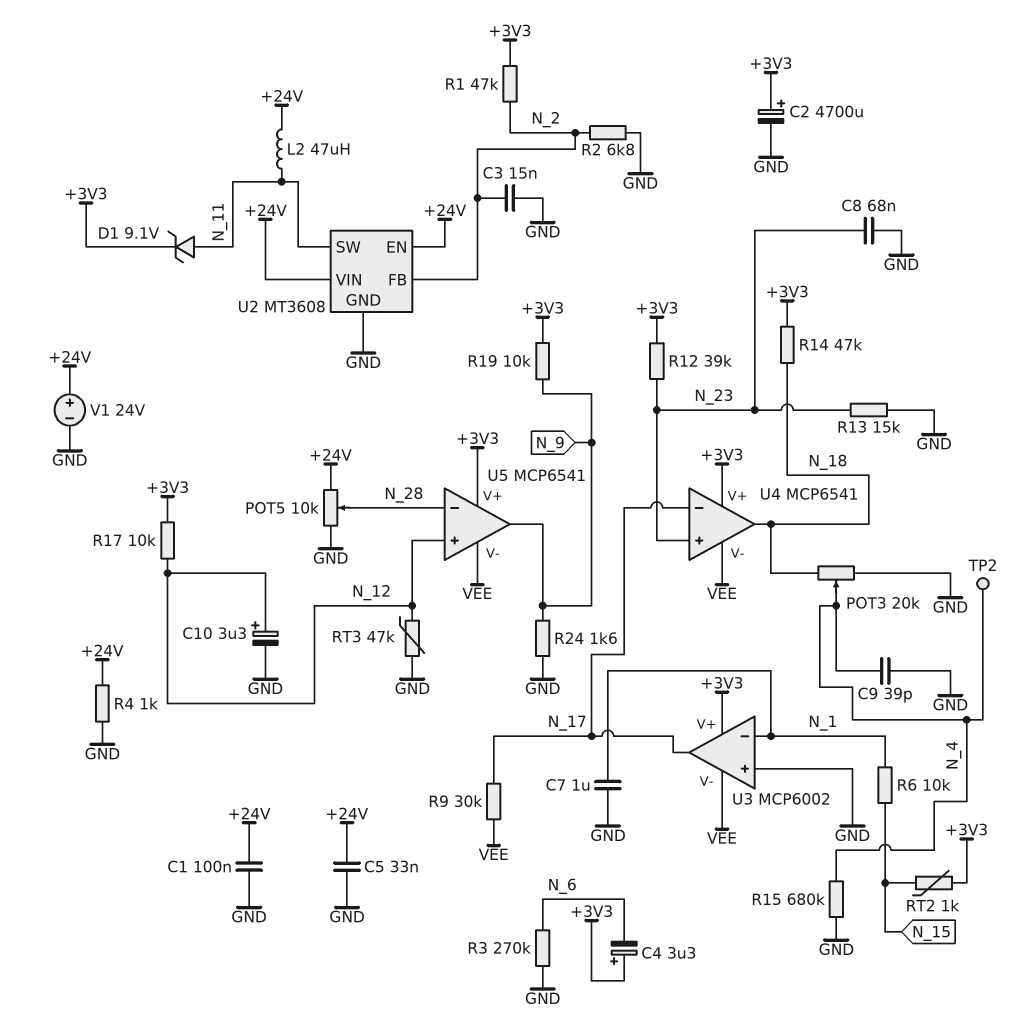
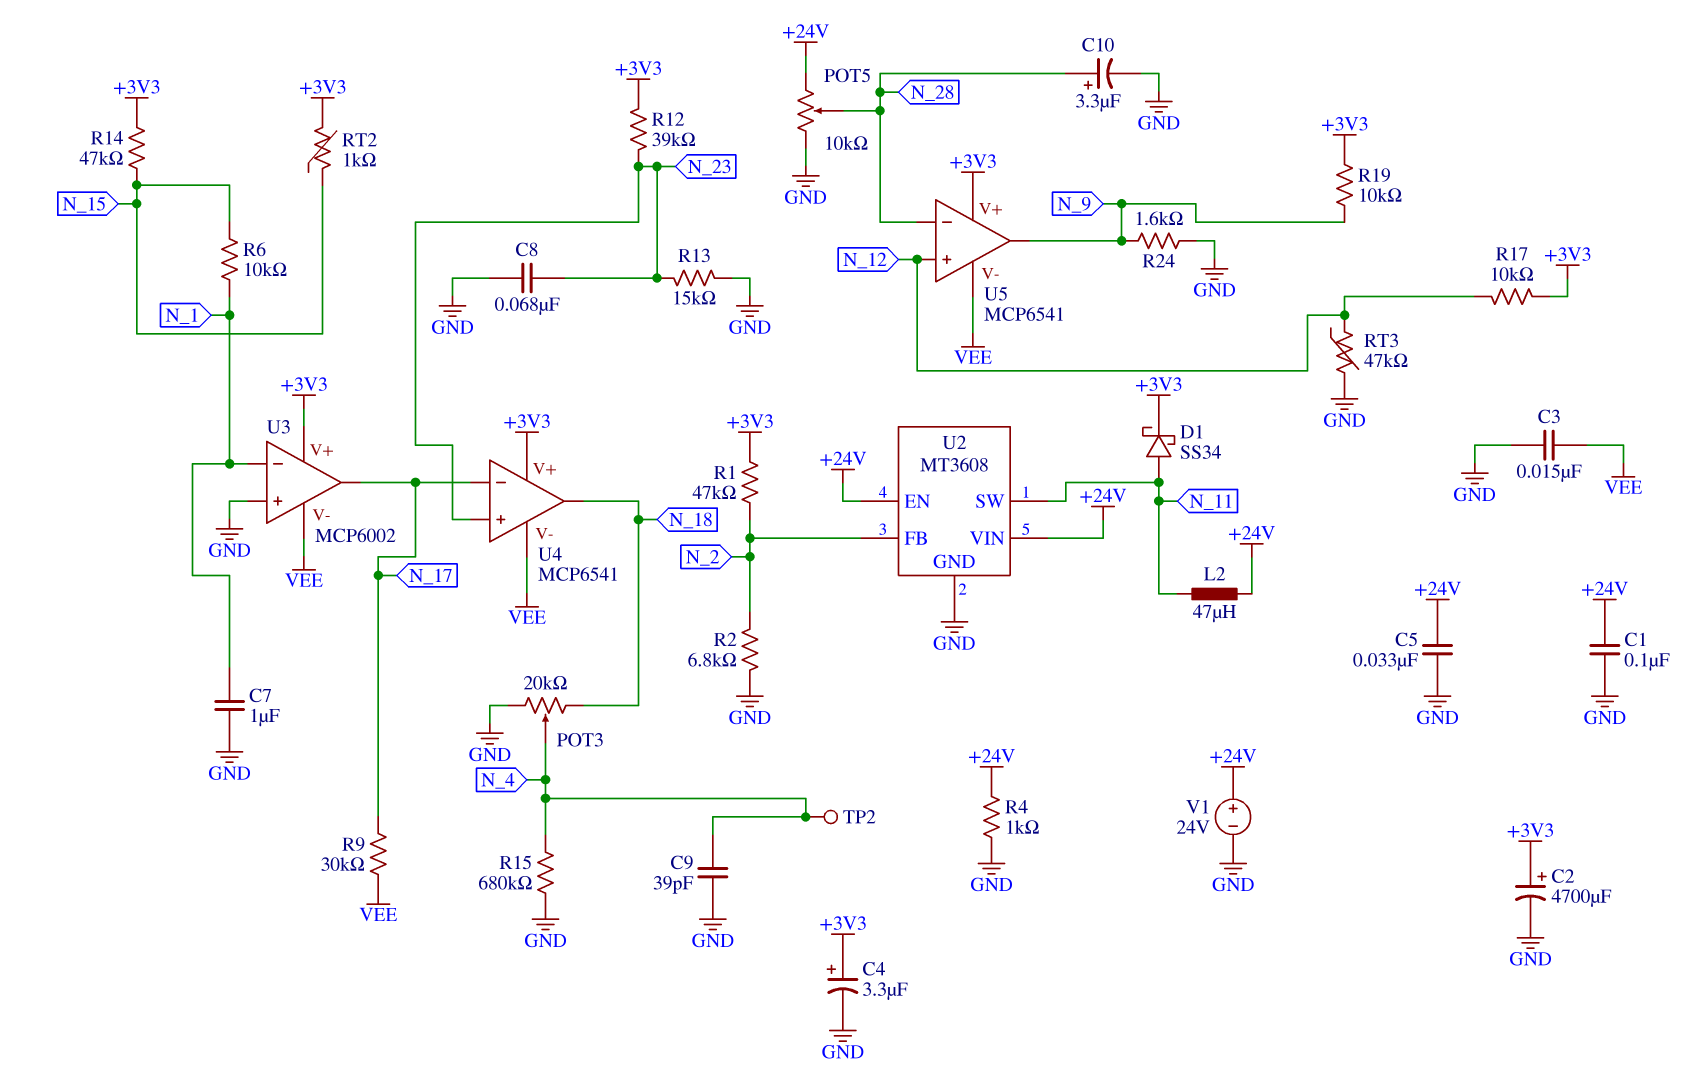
C3: 15nF (GND, N_2) -> 15nF (GND, VEE)
C4: 3.3uF (plus +3V3, minus N_6) -> 3.3uF (plus +3V3, minus GND)
C10: 3.3uF (plus N_12, minus GND) -> 3.3uF (plus N_28, minus GND)
D1: zener 9.1V (A N_11, K +3V3) -> schottky SS34 (A N_11, K +3V3)
R3: 270k (GND, N_6) -> none
R14: 47k (+3V3, N_18) -> 47k (+3V3, N_15)

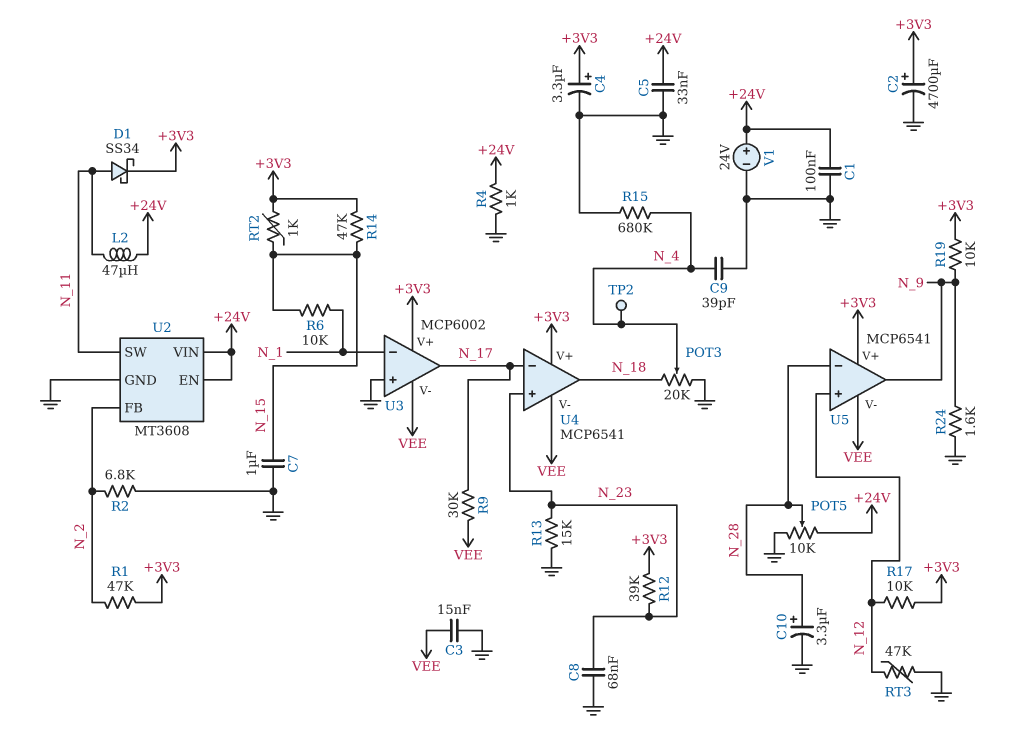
C7: 1uF (GND, N_1) -> 1uF (GND, N_15)

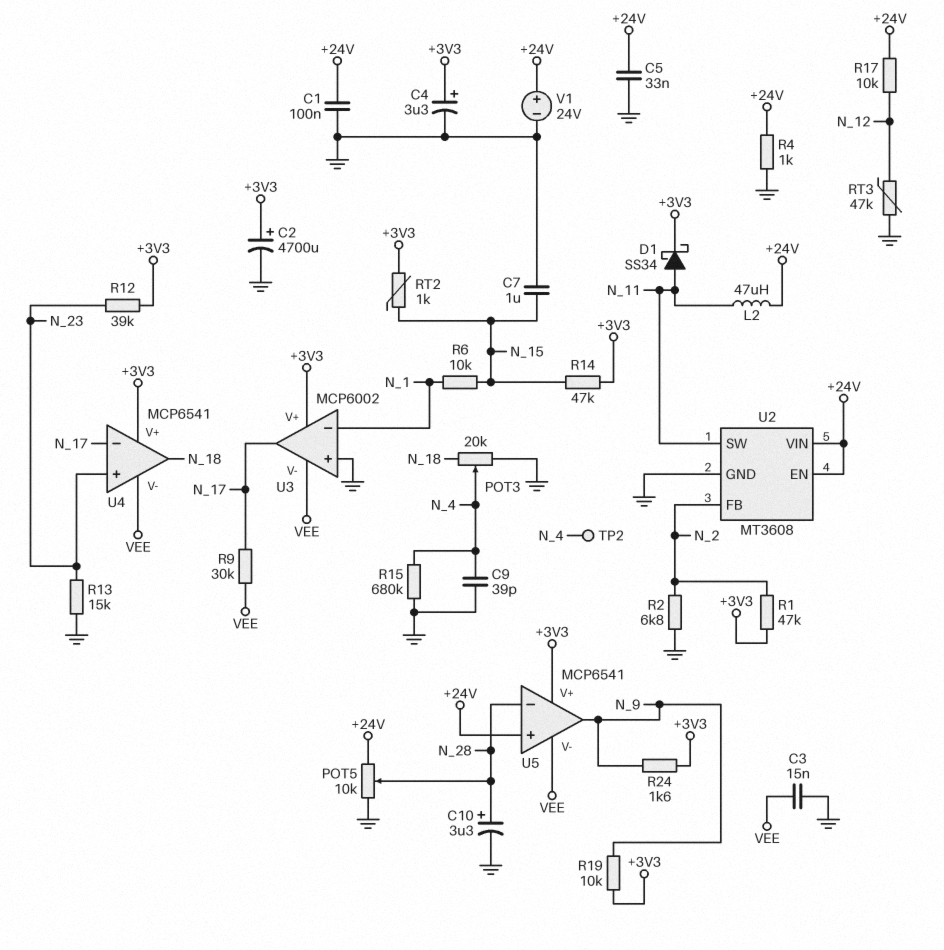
C8: 68nF (GND, N_23) -> none
R17: 10k (+3V3, N_12) -> 10k (+24V, N_12)
R24: 1.6k (GND, N_9) -> 1.6k (+3V3, N_9)
U5 pin in+: N_12 -> +24V

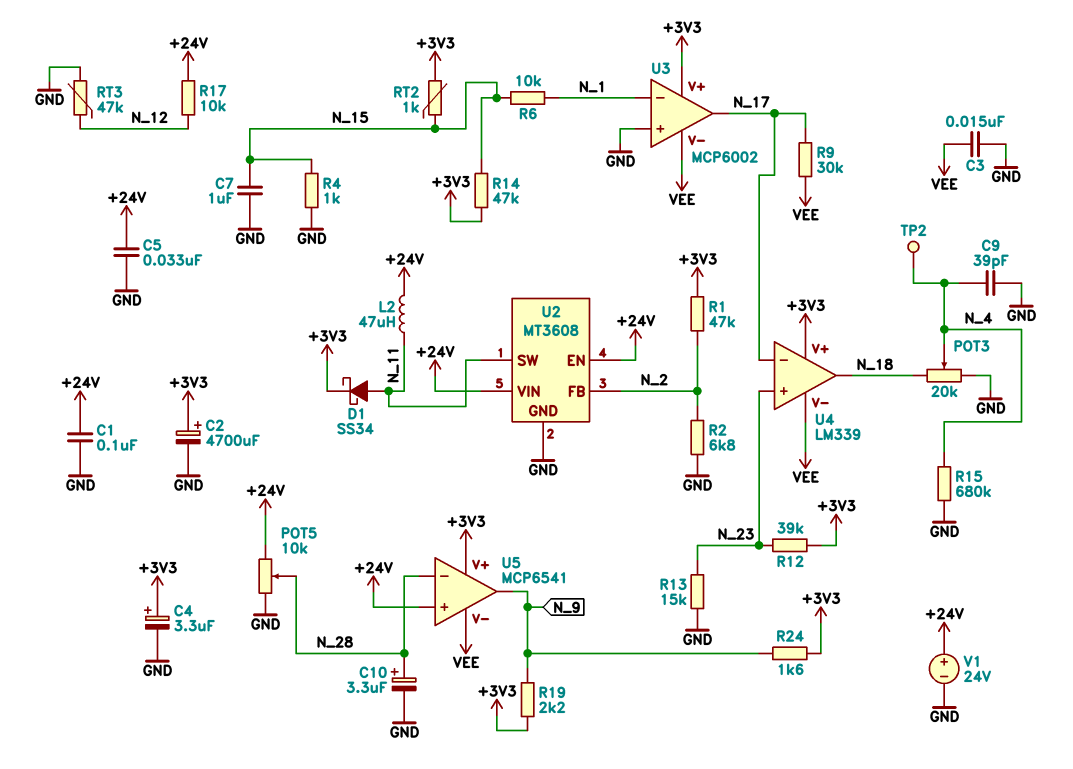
R4: 1k (+24V, GND) -> 1k (GND, N_15)
R19: 10k (+3V3, N_9) -> 2.2k (+3V3, N_9)
U4: MCP6541 -> LM339

